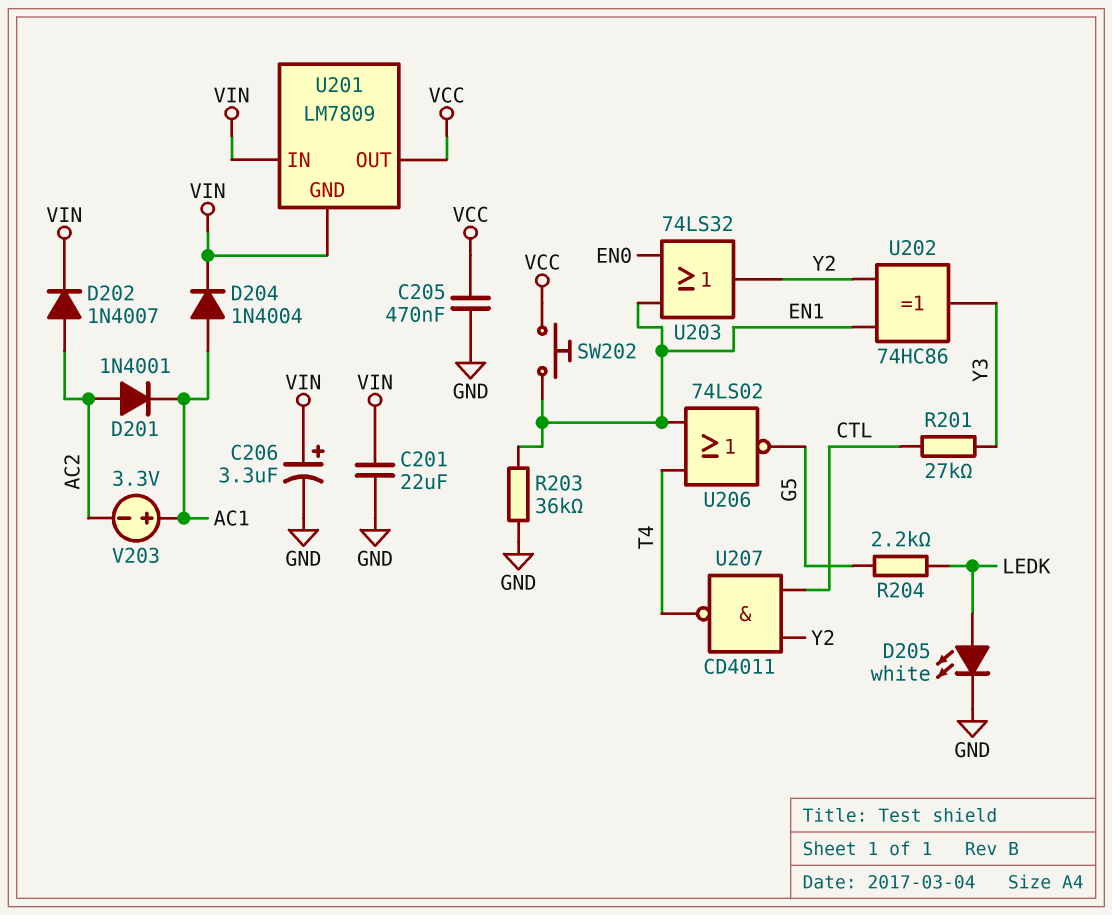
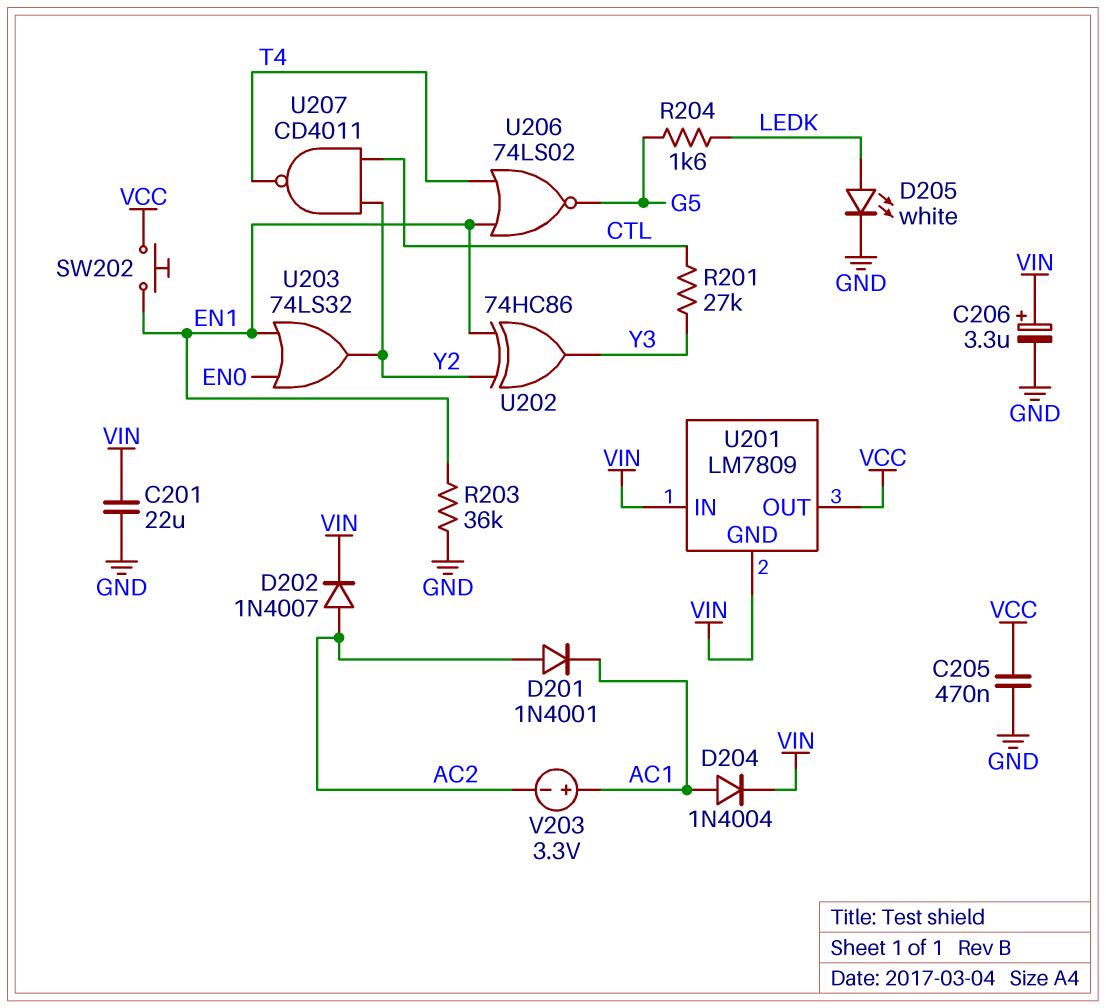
R204: 2.2k (G5, LEDK) -> 1.6k (G5, LEDK)

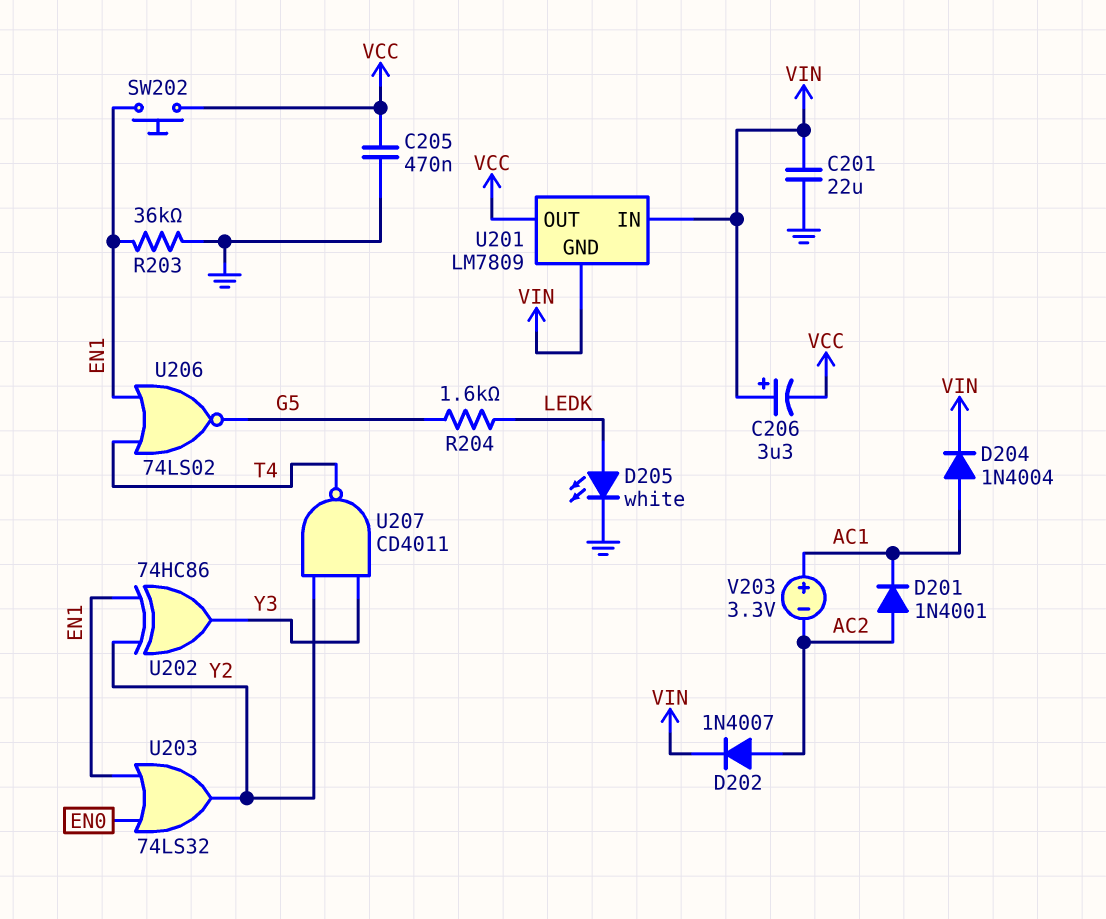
C206: 3.3uF (plus VIN, minus GND) -> 3.3uF (plus VIN, minus VCC)
R201: 27k (CTL, Y3) -> none
U207: NAND CD4011 (in CTL, in Y2, out T4) -> NAND CD4011 (in Y2, in Y3, out T4)

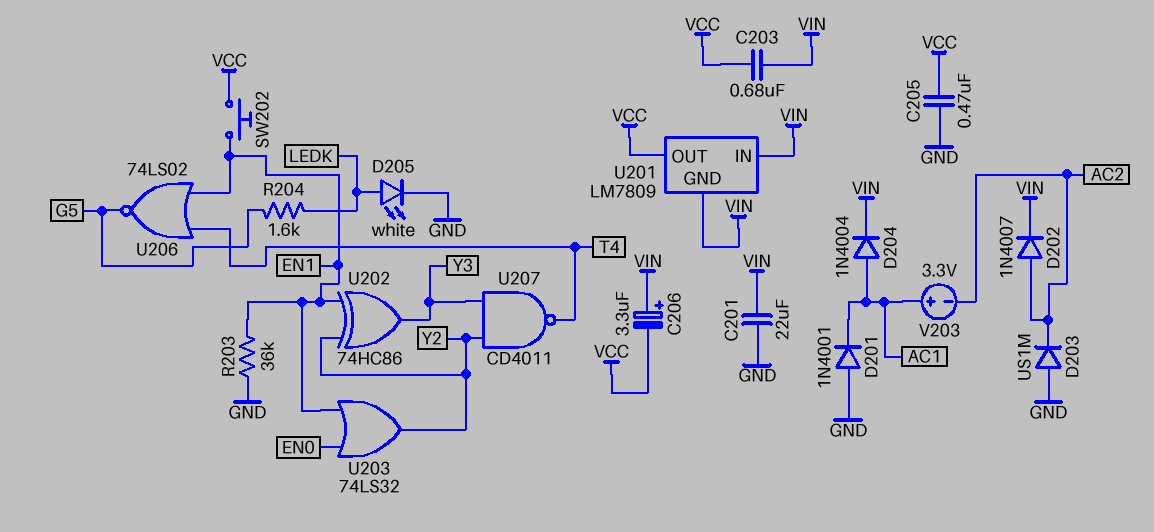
C203: none -> 680nF (VCC, VIN)
D201: diode 1N4001 (A AC2, K AC1) -> diode 1N4001 (A GND, K AC1)
D203: none -> diode US1M (A GND, K AC2)

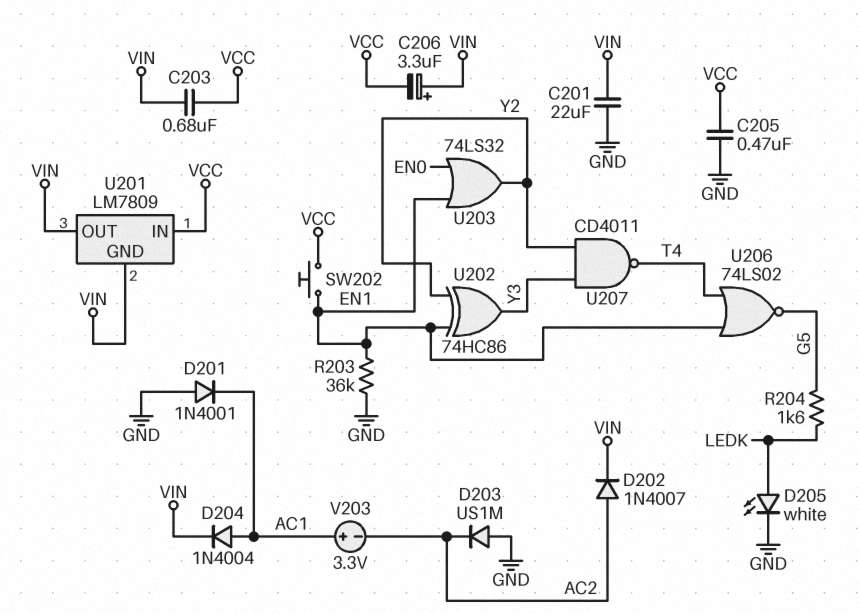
U201 pin IN: VIN -> VCC
U201 pin OUT: VCC -> VIN

